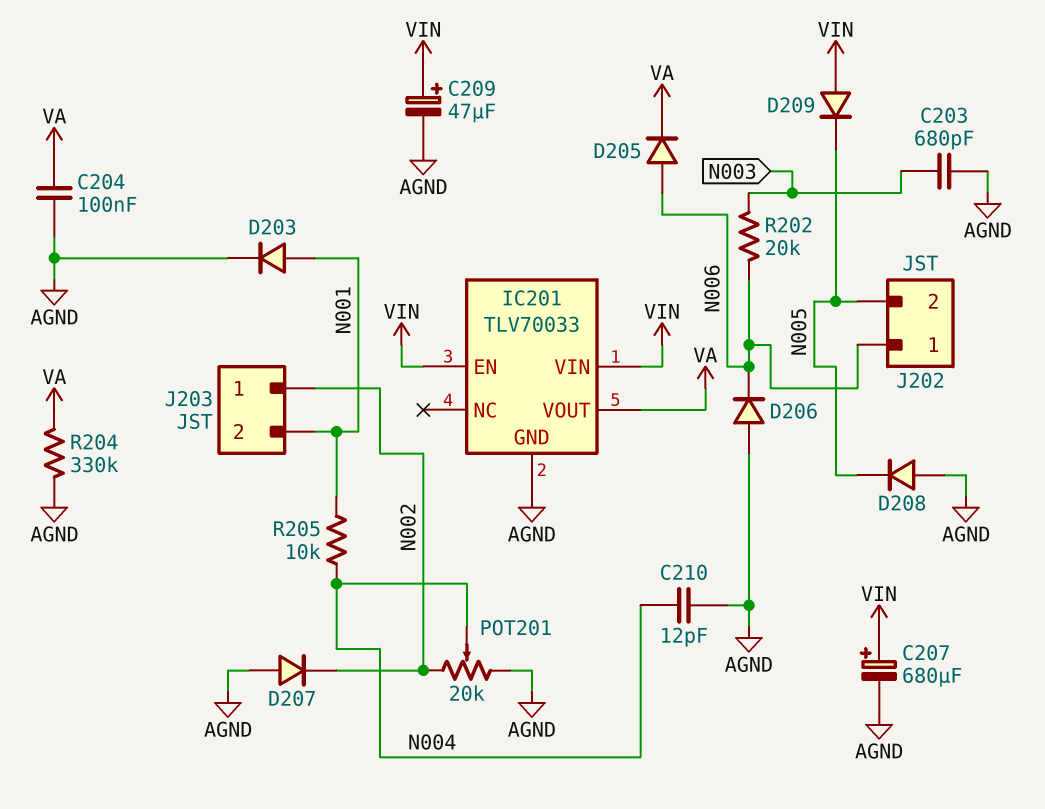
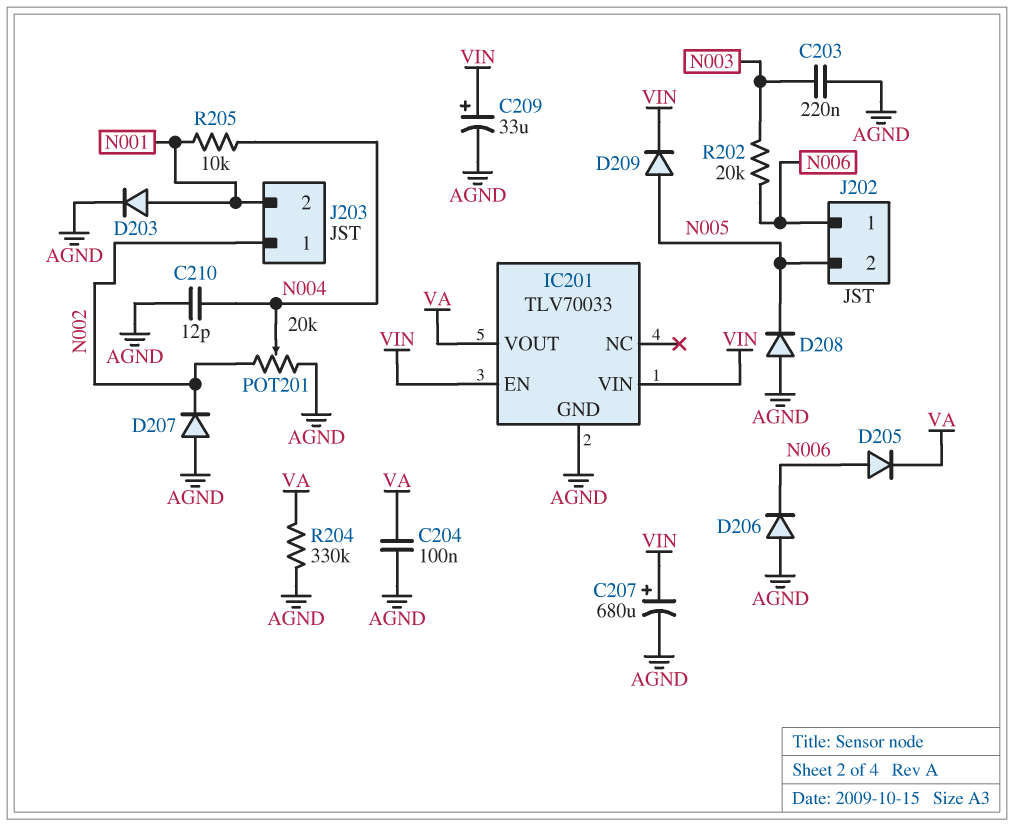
C203: 680pF (AGND, N003) -> 220nF (AGND, N003)
C209: 47uF (plus VIN, minus AGND) -> 33uF (plus VIN, minus AGND)
D209: diode (A VIN, K N005) -> diode (A N005, K VIN)

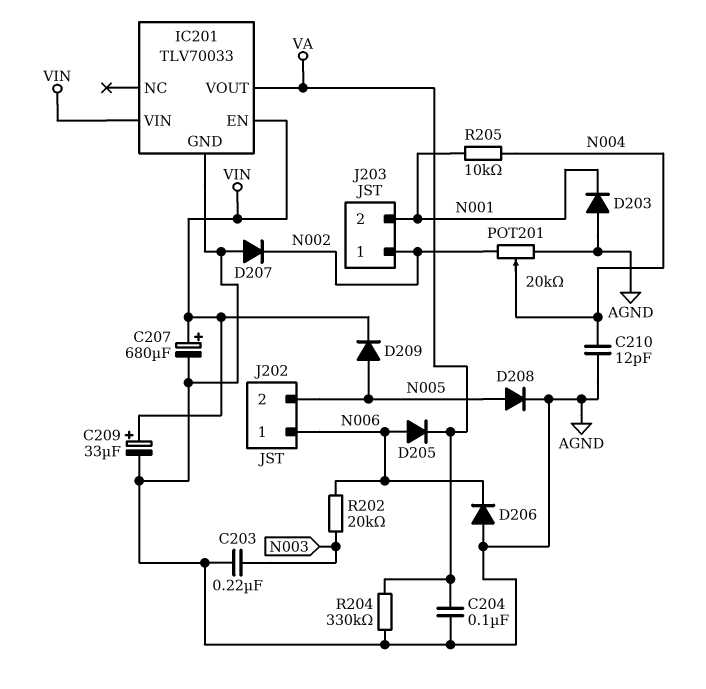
D203: diode (A N001, K AGND) -> diode (A AGND, K N001)
D208: diode (A AGND, K N005) -> diode (A N005, K AGND)

